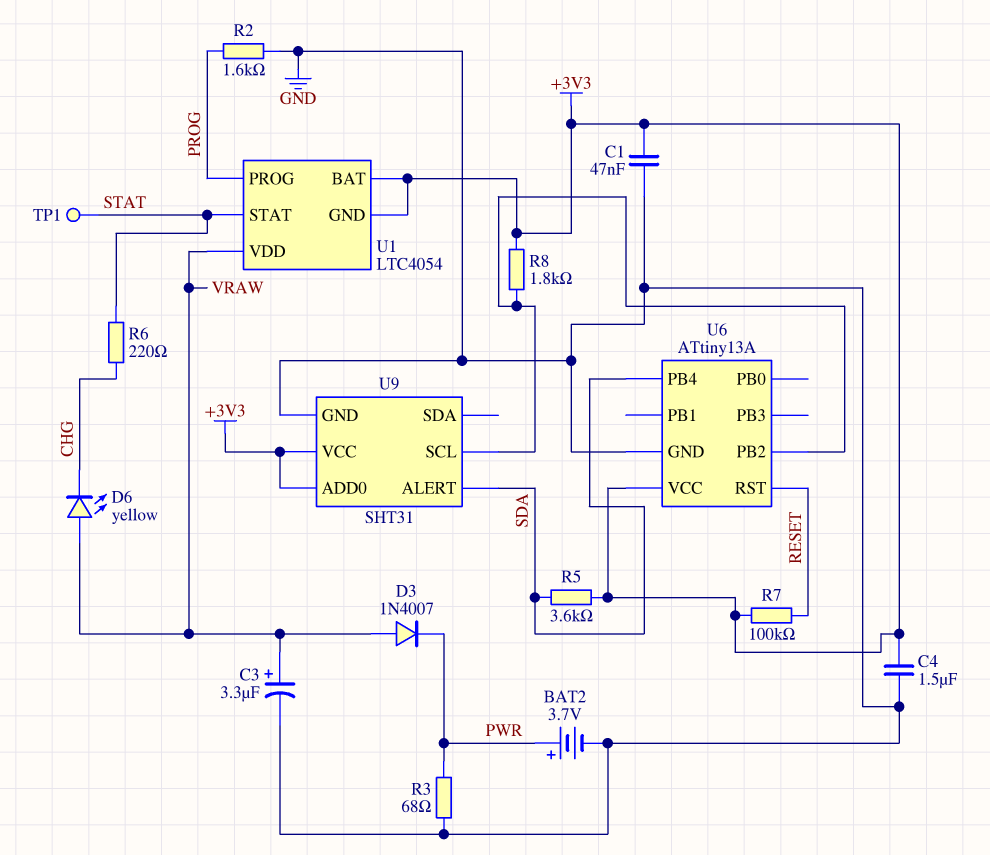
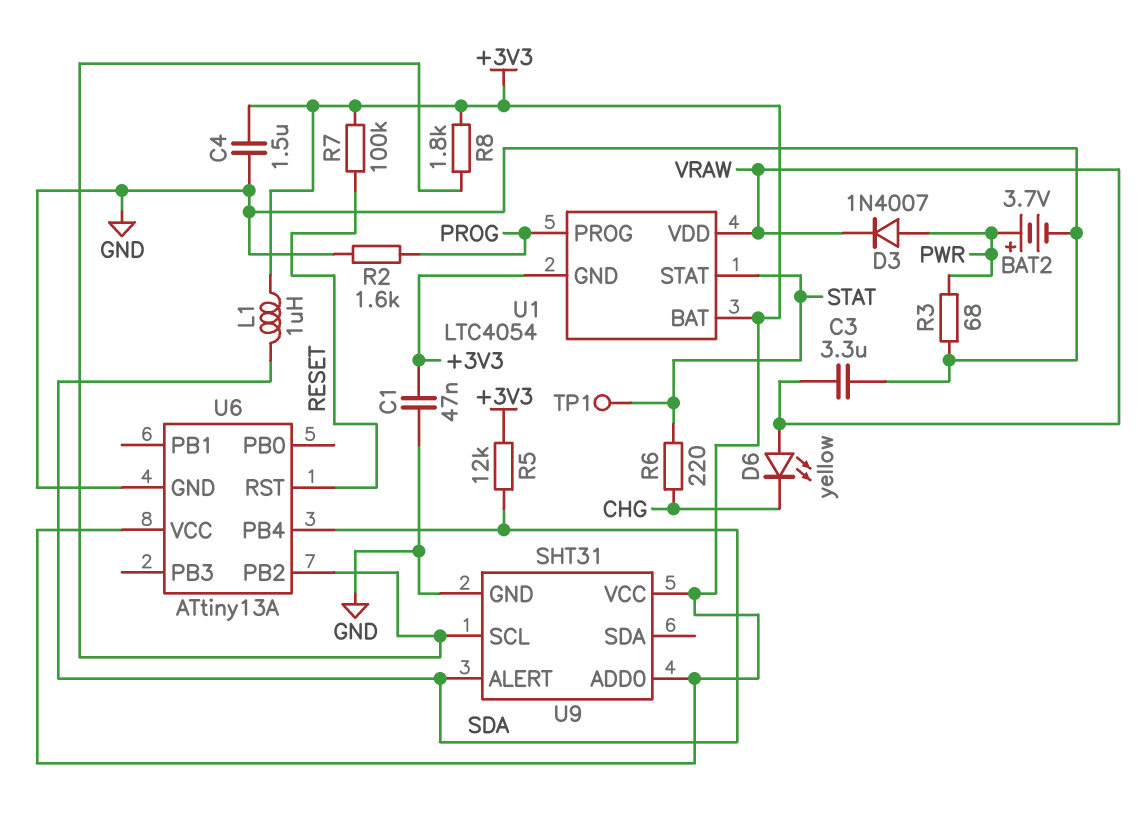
C3: 3.3uF (plus VRAW, minus GND) -> 3.3uF (GND, VRAW)
D3: diode 1N4007 (A VRAW, K PWR) -> diode 1N4007 (A PWR, K VRAW)
L1: none -> 1uH (+3V3, SDA)
R5: 3.6k (+3V3, SDA) -> 12k (+3V3, SDA)

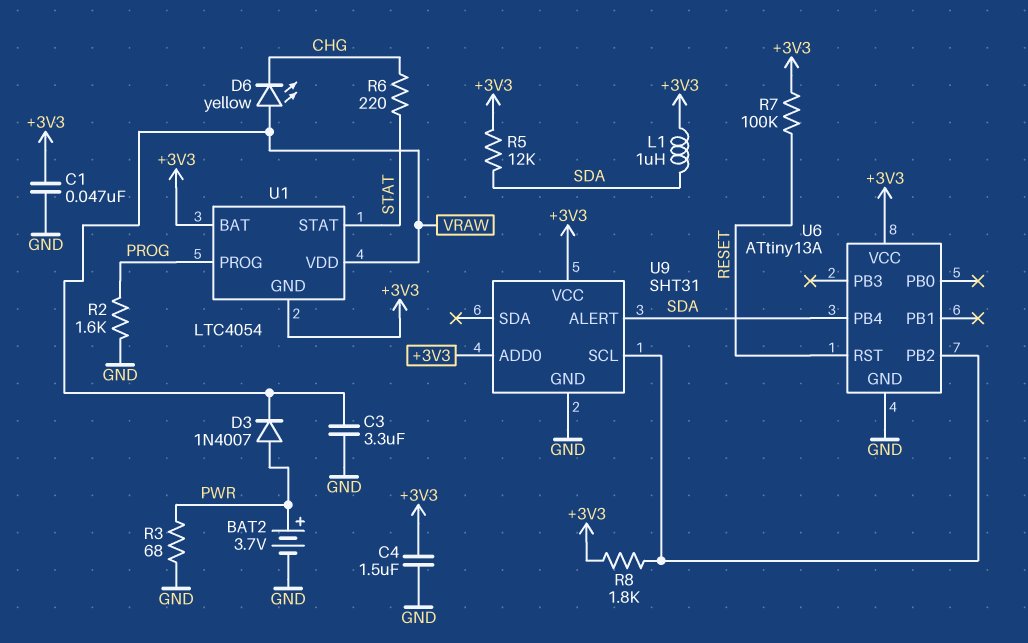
TP1: test point (STAT) -> none

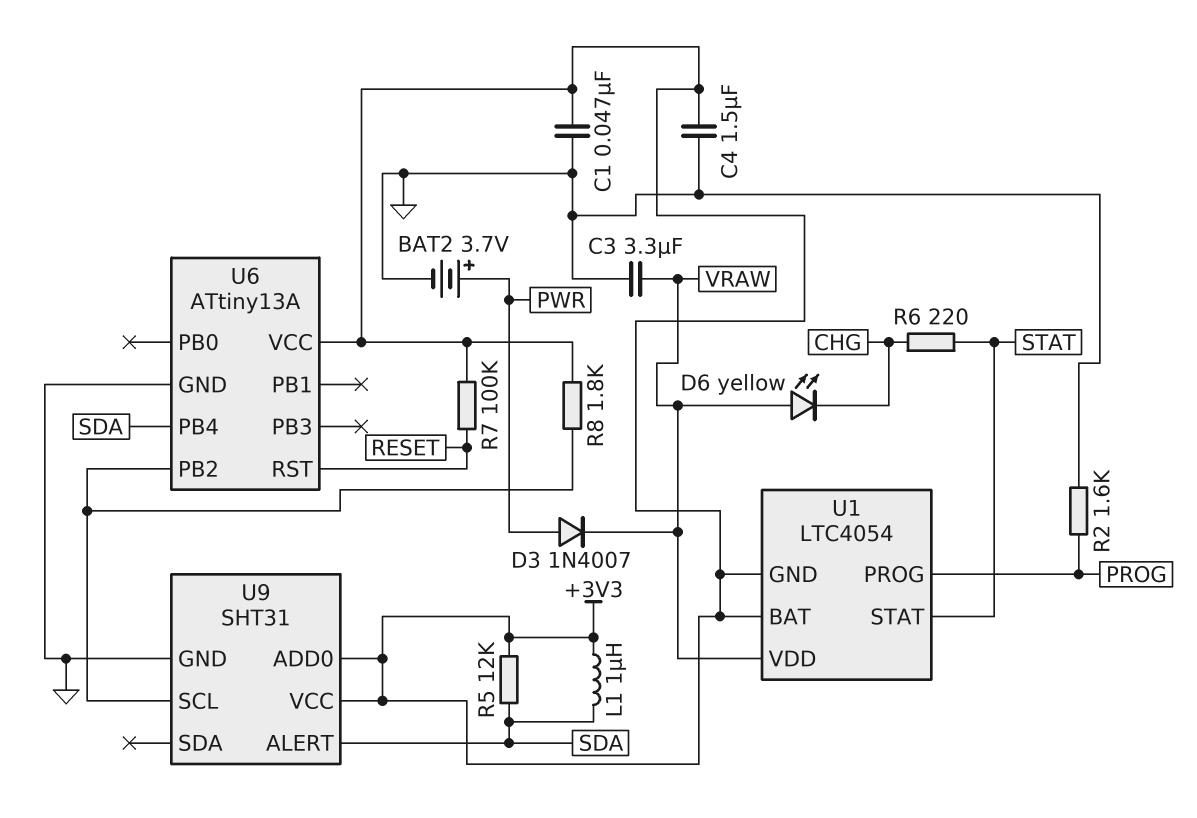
R3: 68 (GND, PWR) -> none

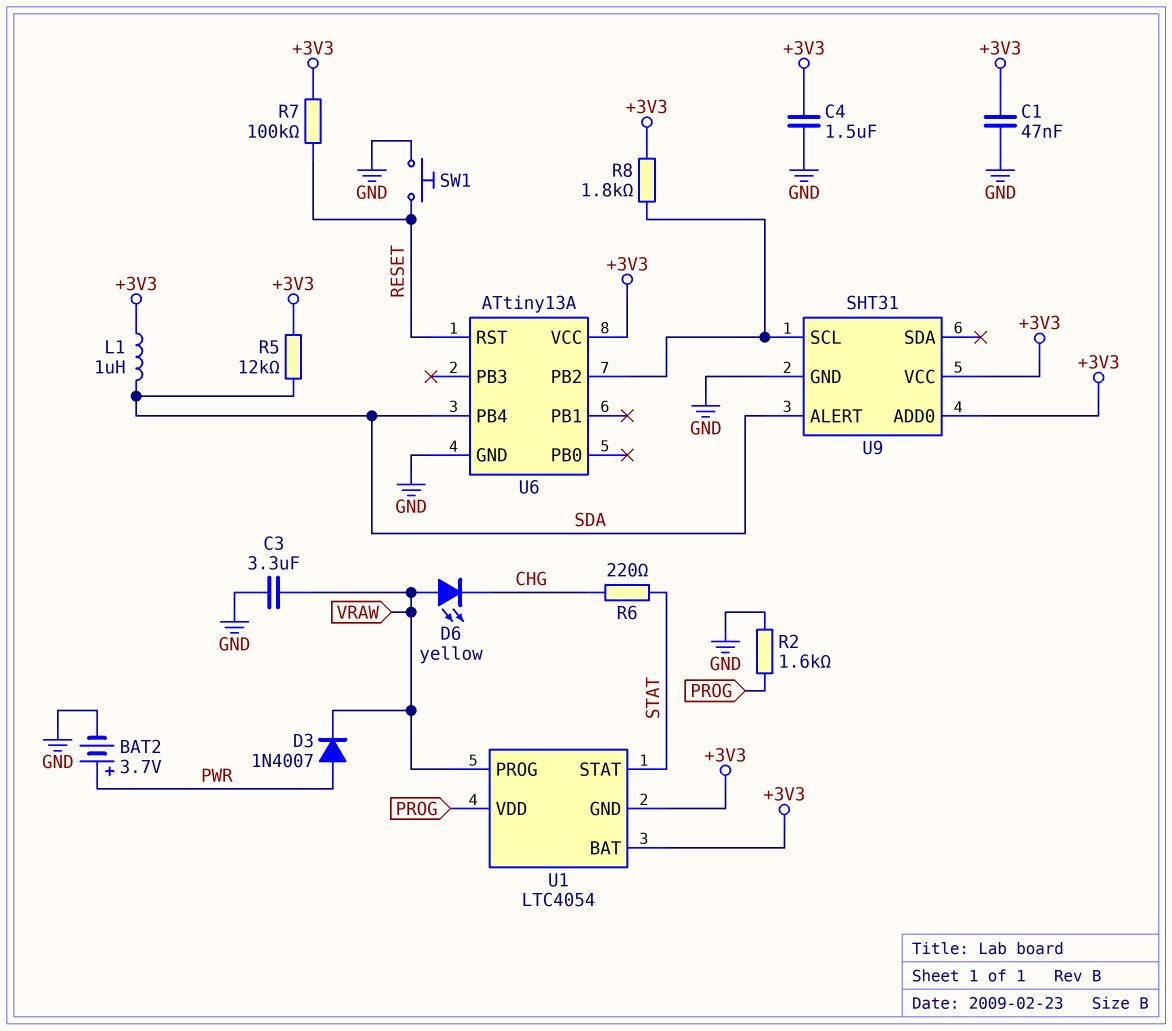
SW1: none -> button (GND, RESET)
U1 pin PROG: PROG -> VRAW
U1 pin VDD: VRAW -> PROG

